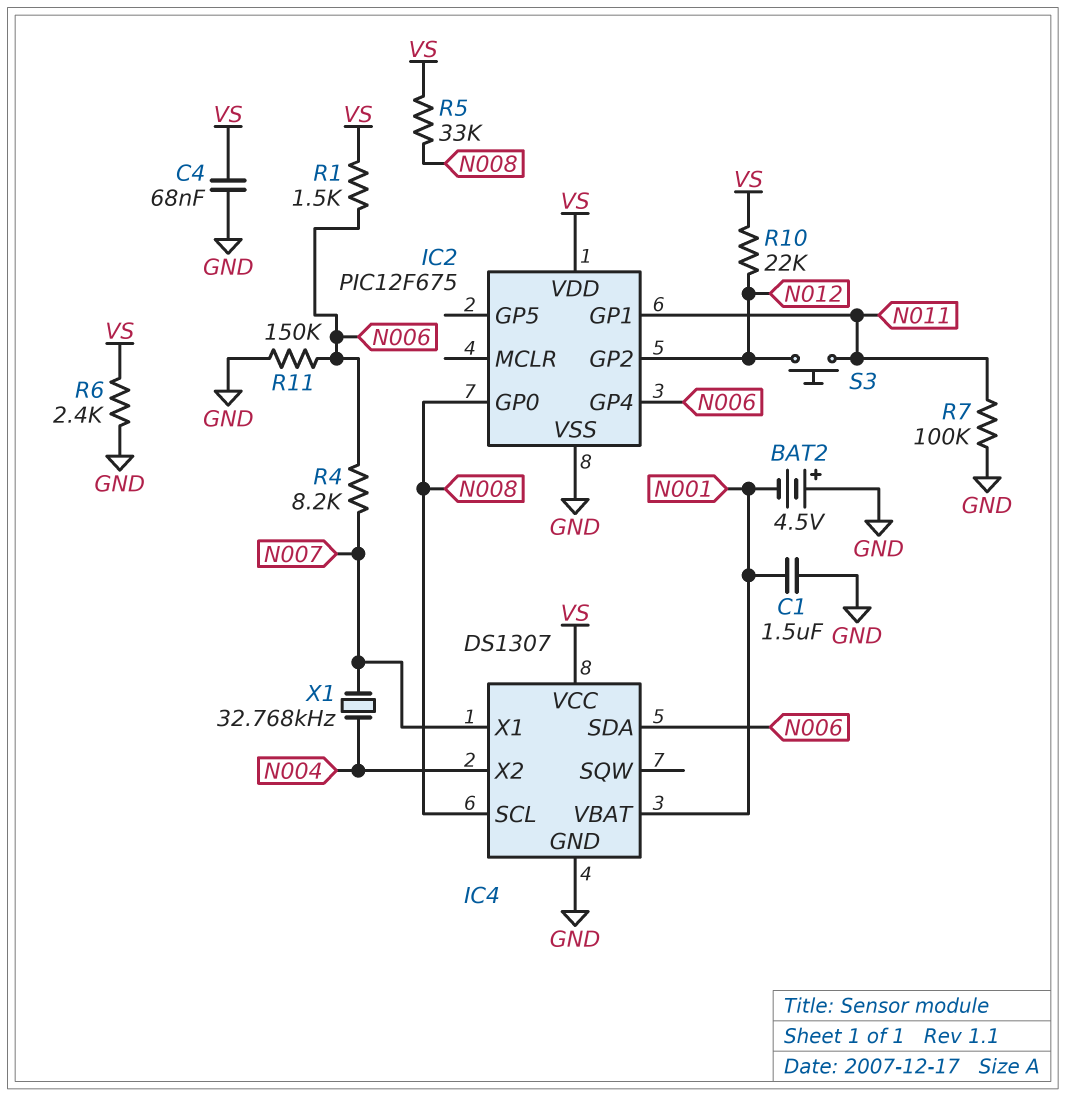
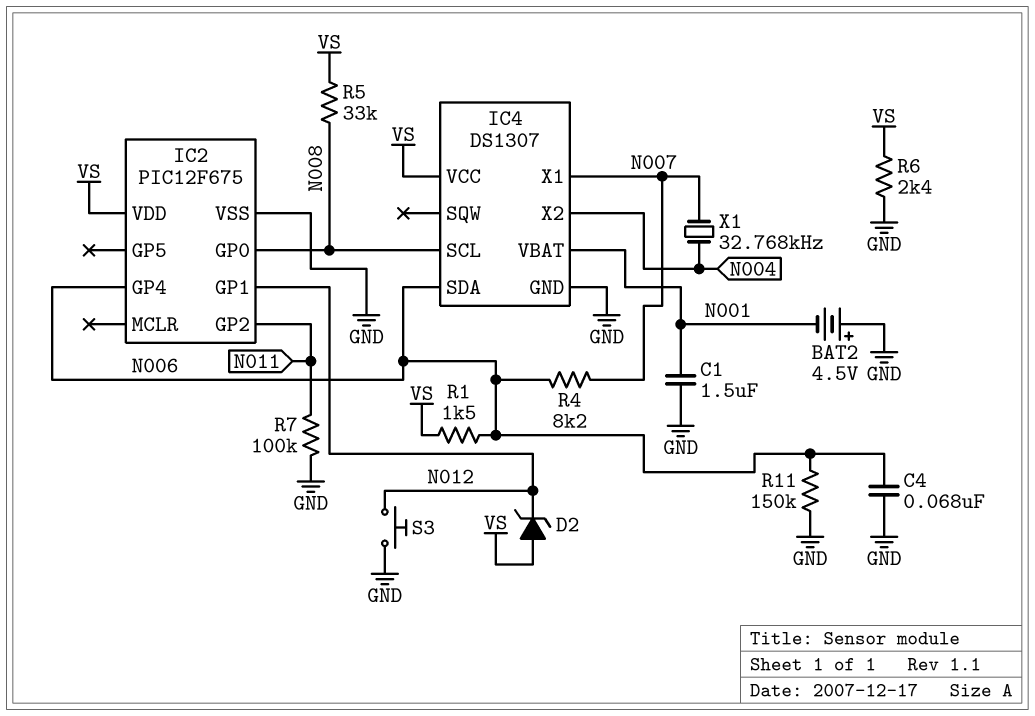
C4: 68nF (GND, VS) -> 68nF (GND, N006)
D2: none -> zener (A VS, K N012)
IC2 pin GP1: N011 -> N012
IC2 pin GP2: N012 -> N011
R10: 22k (N012, VS) -> none
S3: button (N011, N012) -> button (GND, N012)

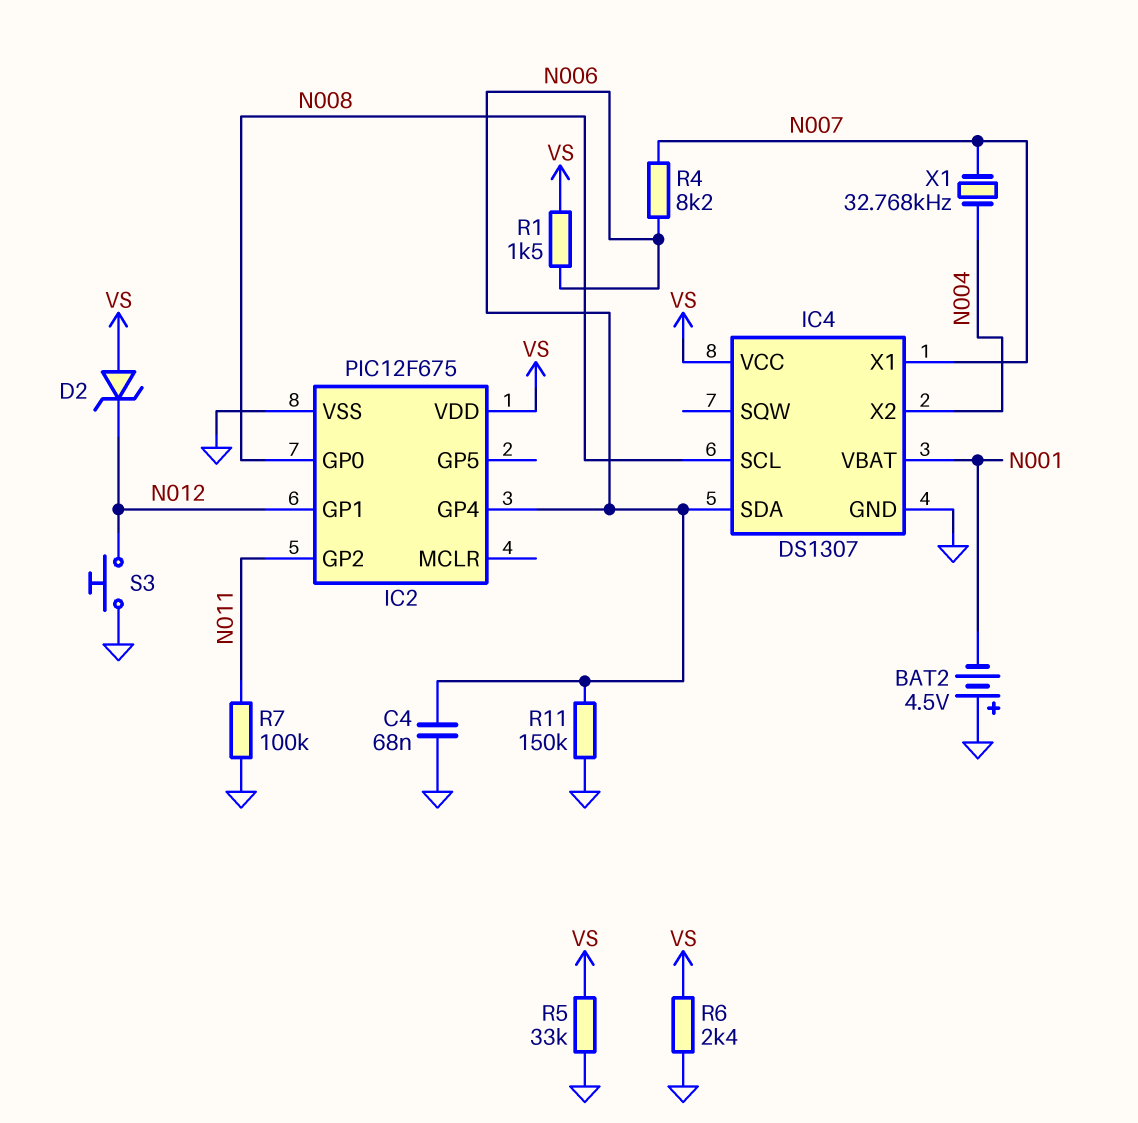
C1: 1.5uF (GND, N001) -> none
R5: 33k (N008, VS) -> 33k (GND, VS)

